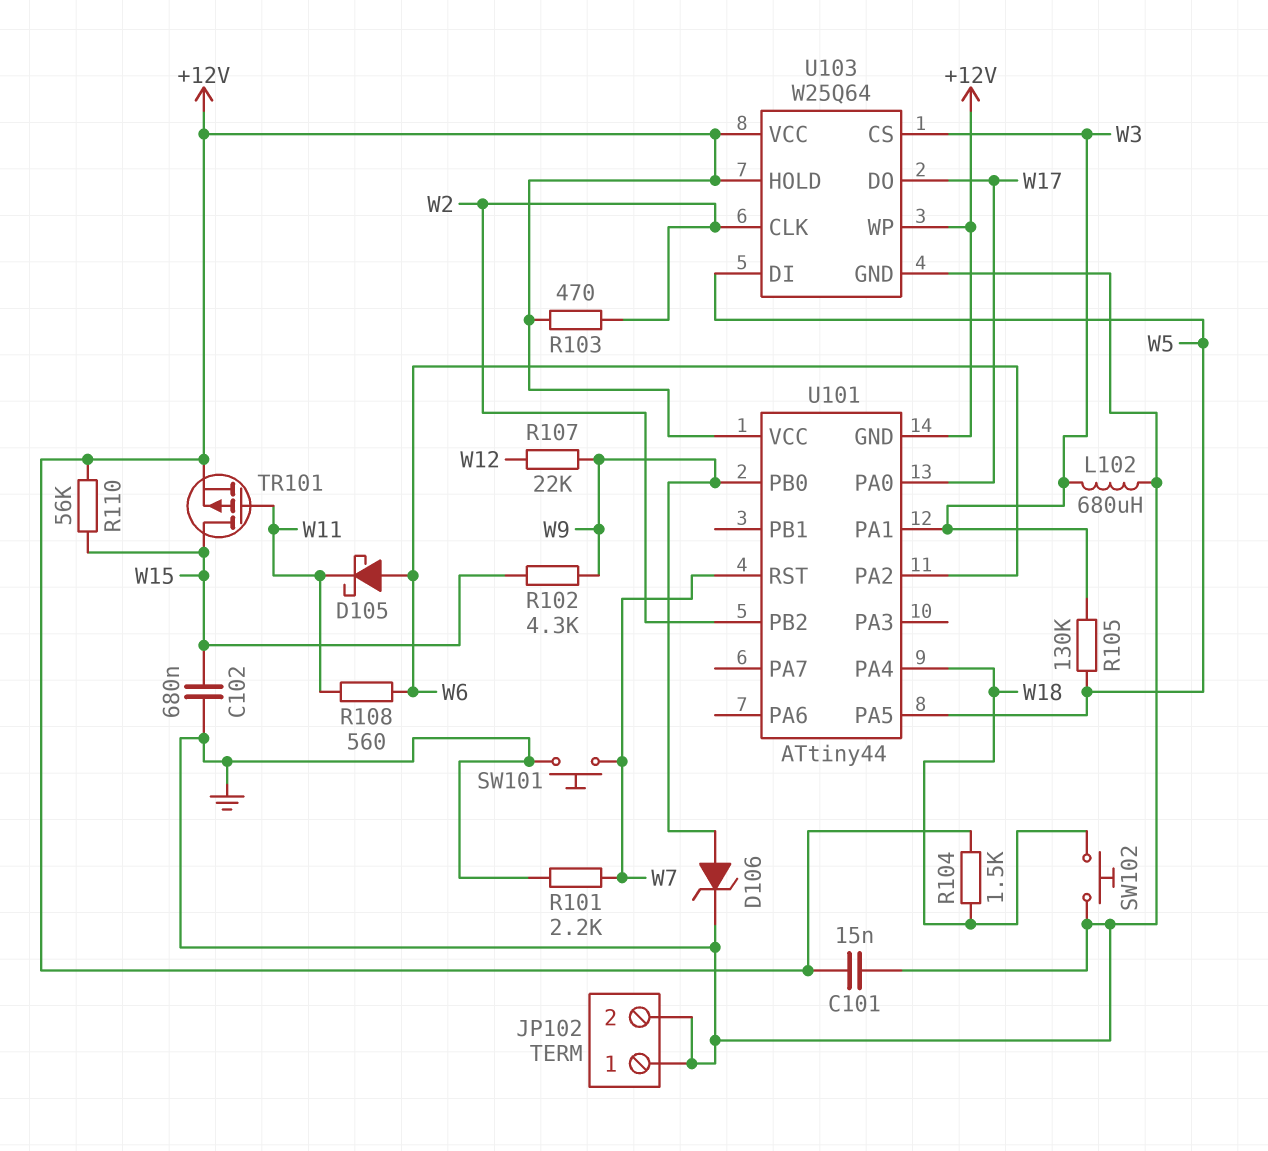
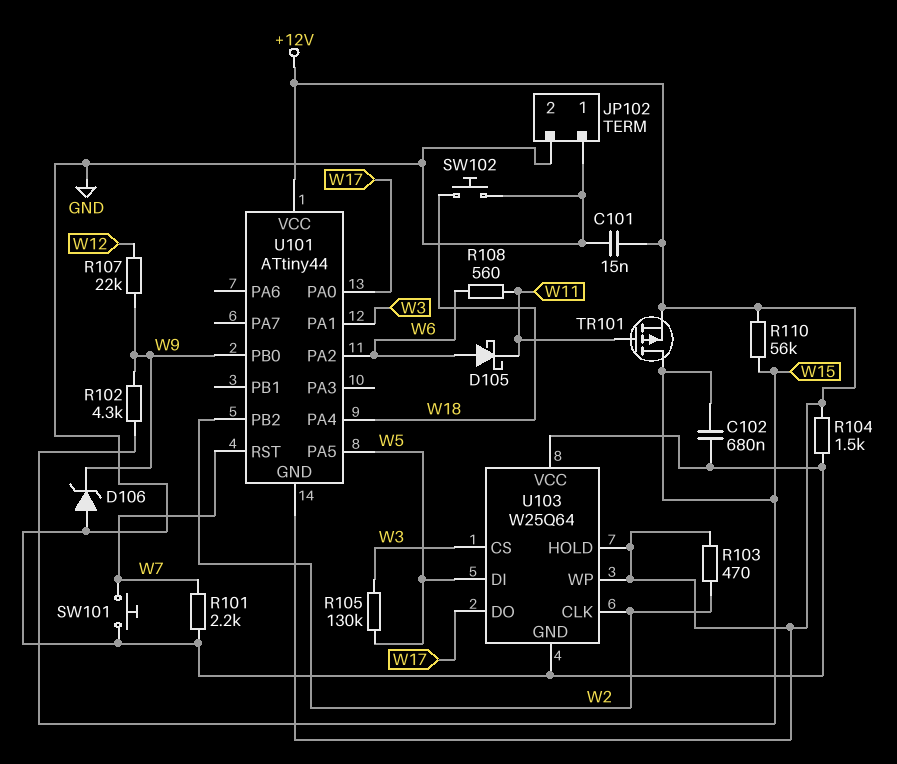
D106: zener (A W9, K GND) -> zener (A GND, K W9)
L102: 680uH (GND, W3) -> none
R104: 1.5k (+12V, W18) -> 1.5k (+12V, GND)
U103 pin VCC: +12V -> GND

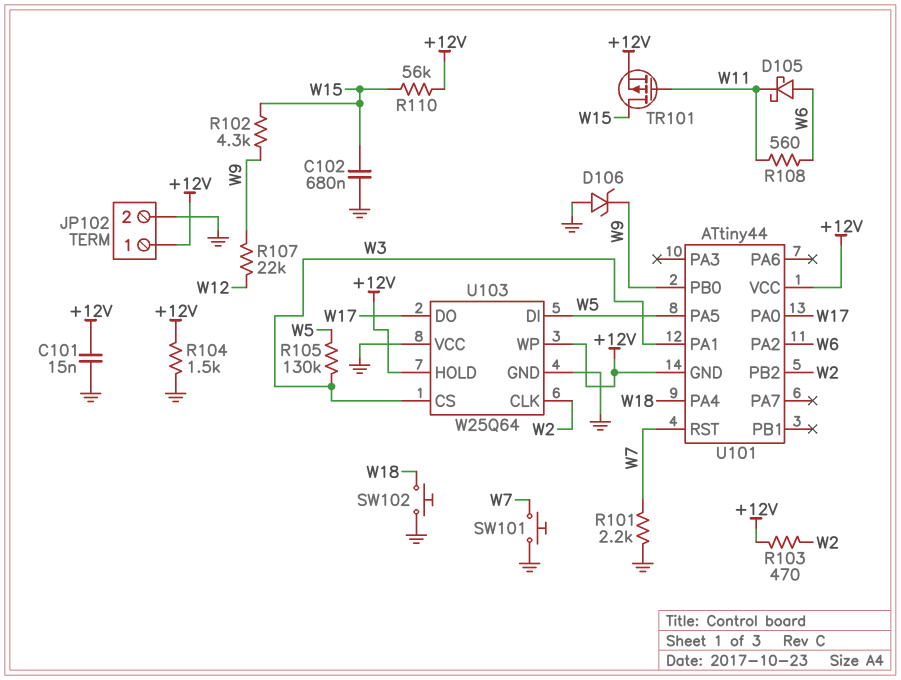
JP102 pin 1: GND -> +12V

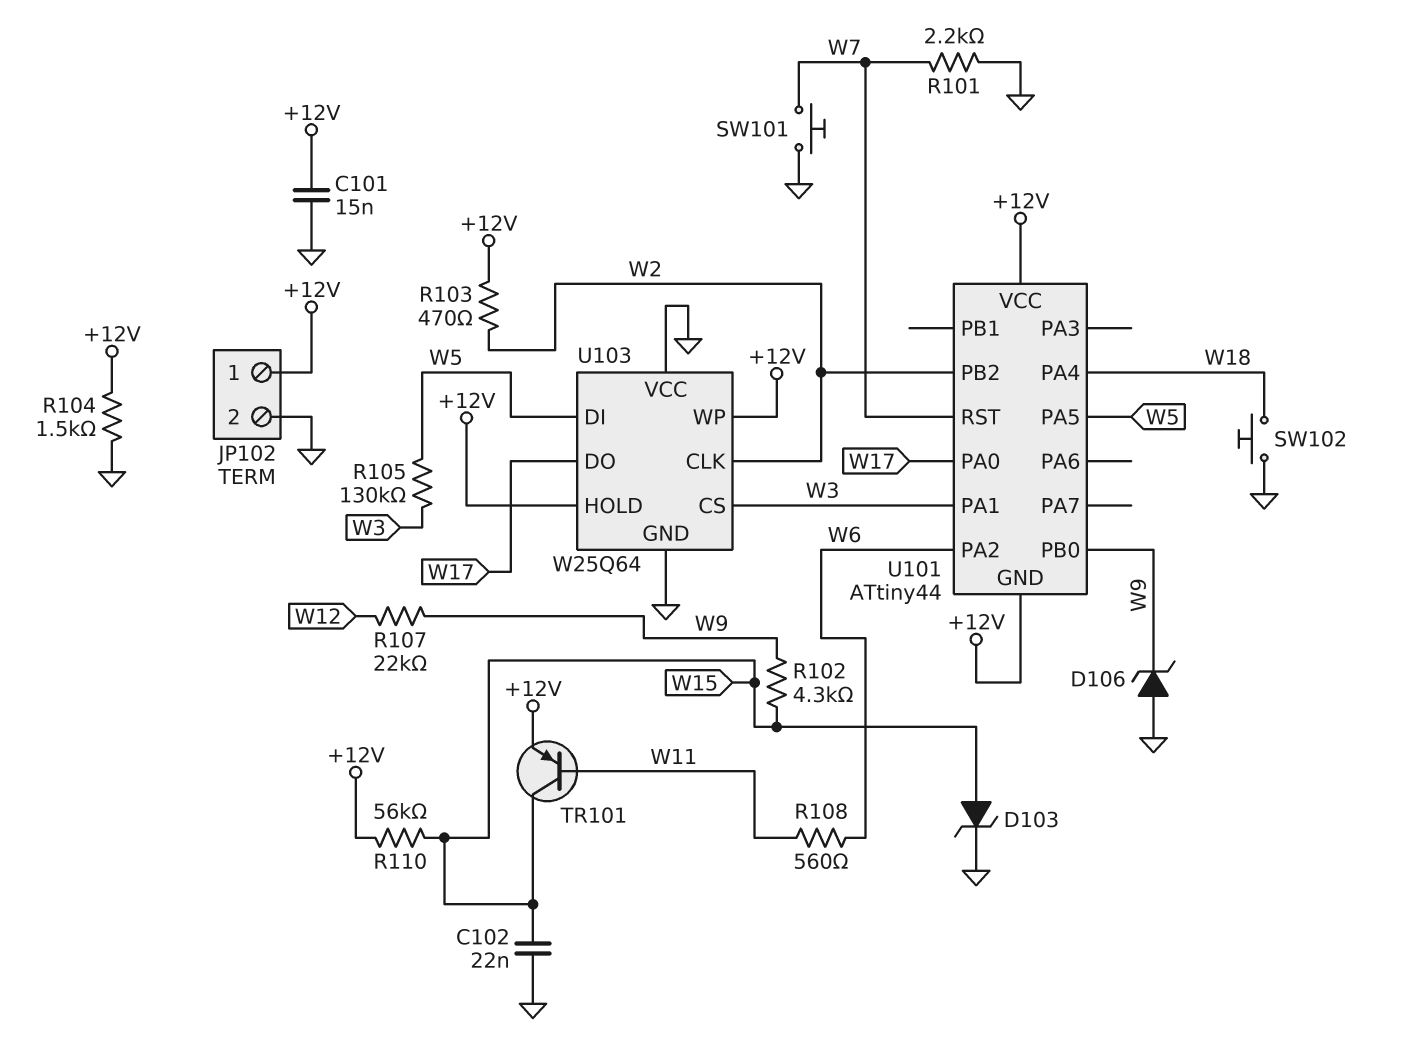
C102: 680nF (GND, W15) -> 22nF (GND, W15)
D103: none -> zener (A W15, K GND)
D105: schottky (A W6, K W11) -> none
TR101: PMOS (G W11, D W15, S +12V) -> PNP (B W11, C W15, E +12V)

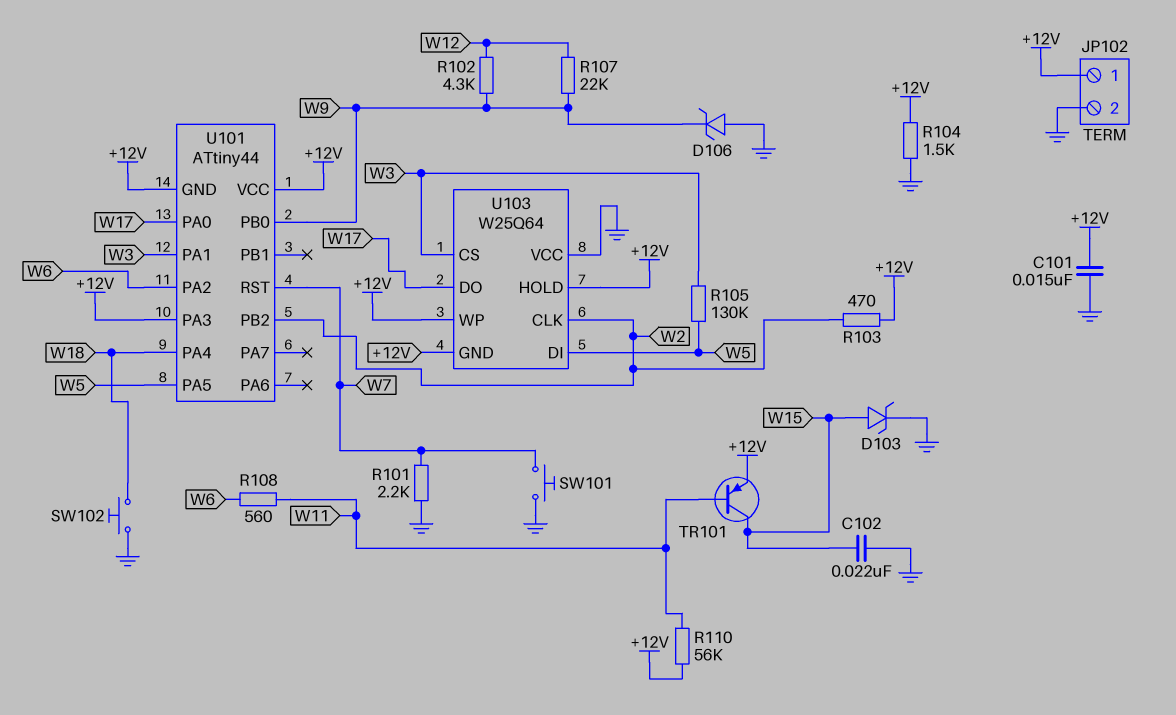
R102: 4.3k (W9, W15) -> 4.3k (W9, W12)
R110: 56k (+12V, W15) -> 56k (+12V, W11)
U101 pin PA3: none -> +12V
U103 pin GND: GND -> +12V

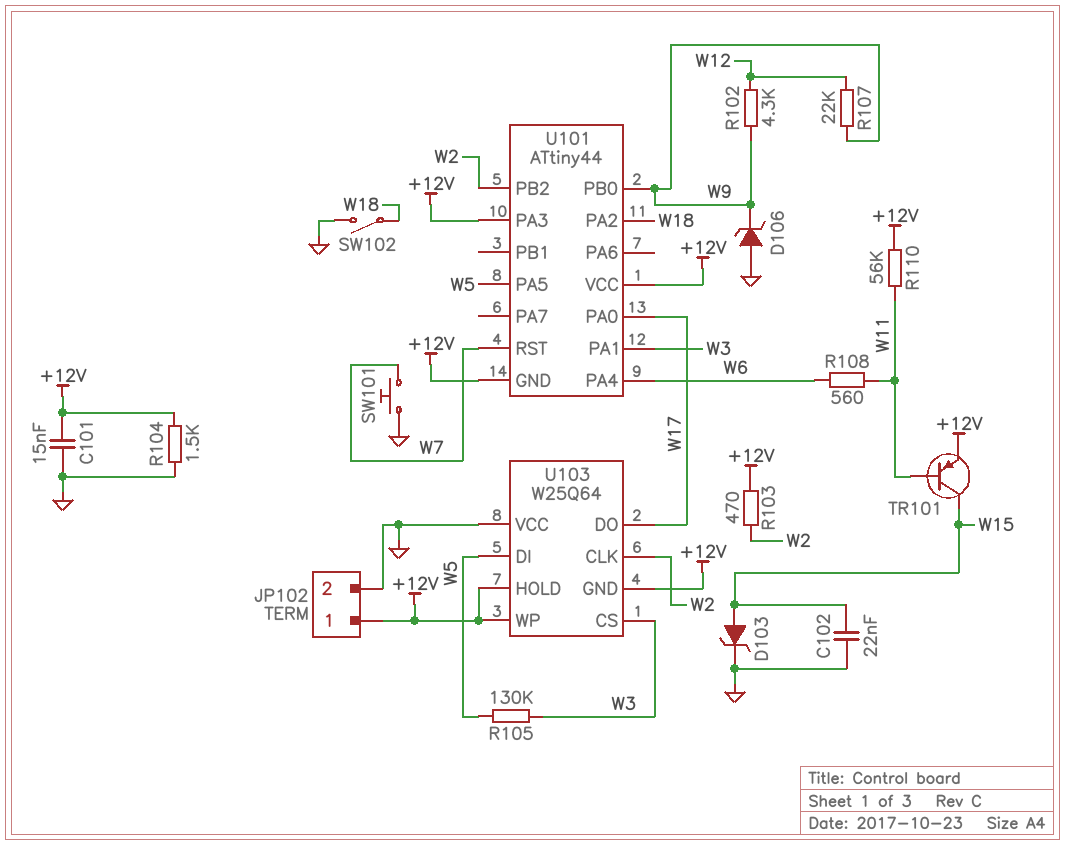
R101: 2.2k (GND, W7) -> none
SW102: button (GND, W18) -> switch (GND, W18)
U101 pin PA2: W6 -> W18
U101 pin PA4: W18 -> W6

